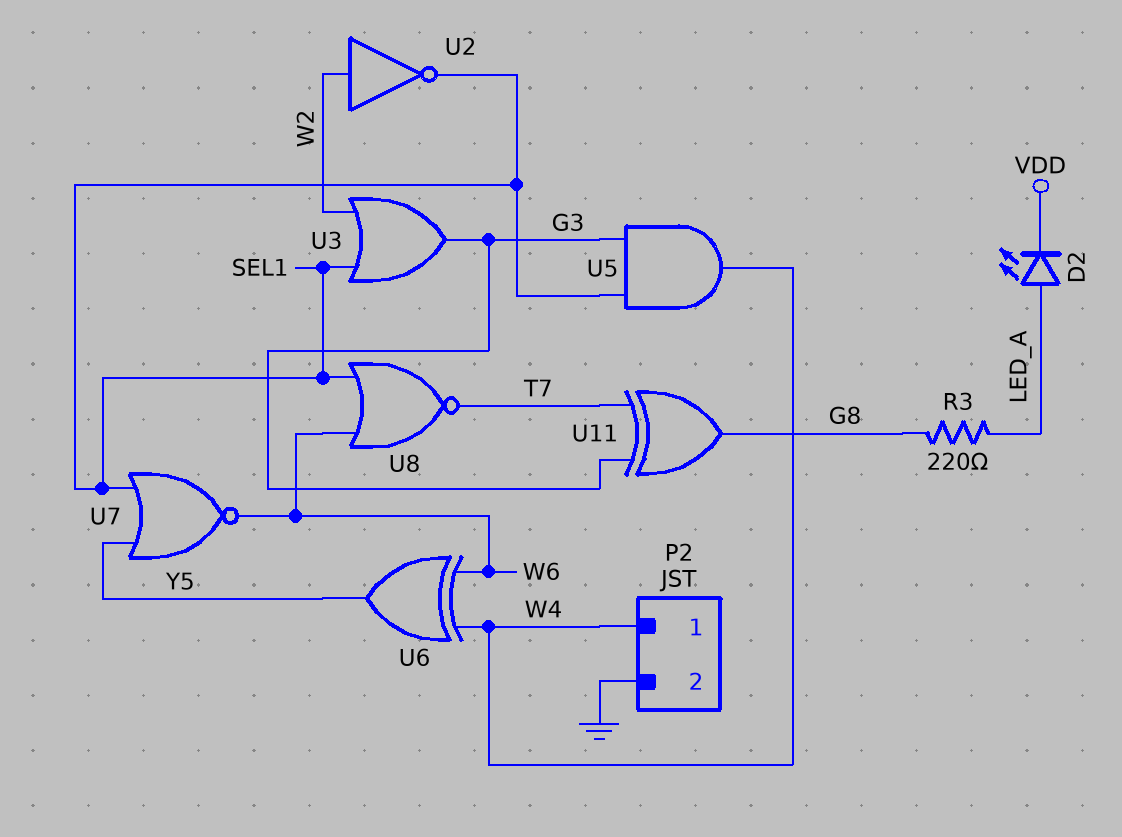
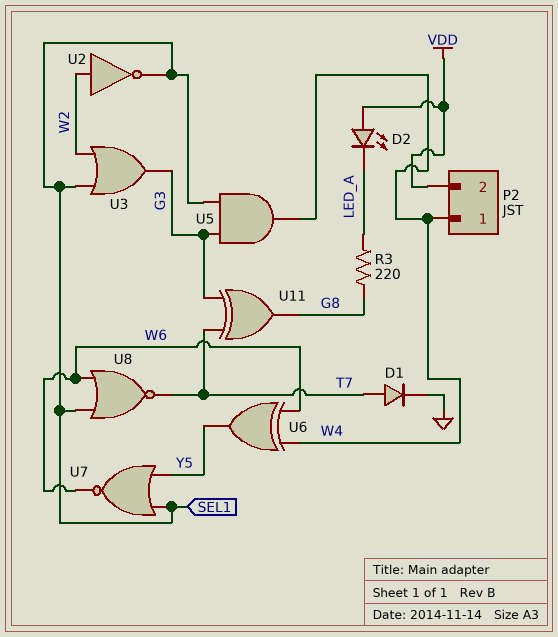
D1: none -> diode (A T7, K GND)
D2: LED (A LED_A, K VDD) -> LED (A VDD, K LED_A)
P2 pin 2: GND -> VDD

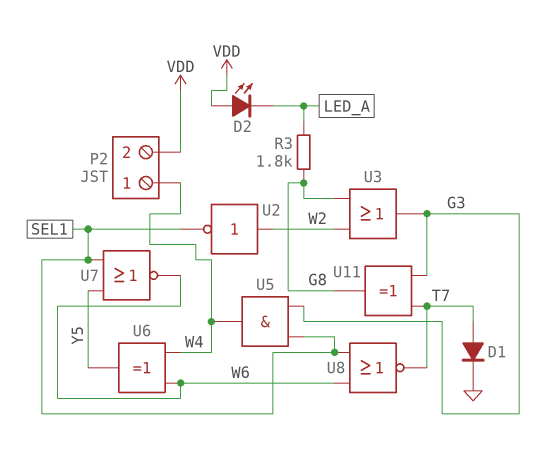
R3: 220 (G8, LED_A) -> 1.8k (G8, LED_A)
U3: OR (in SEL1, in W2, out G3) -> OR (in G8, in W2, out G3)

